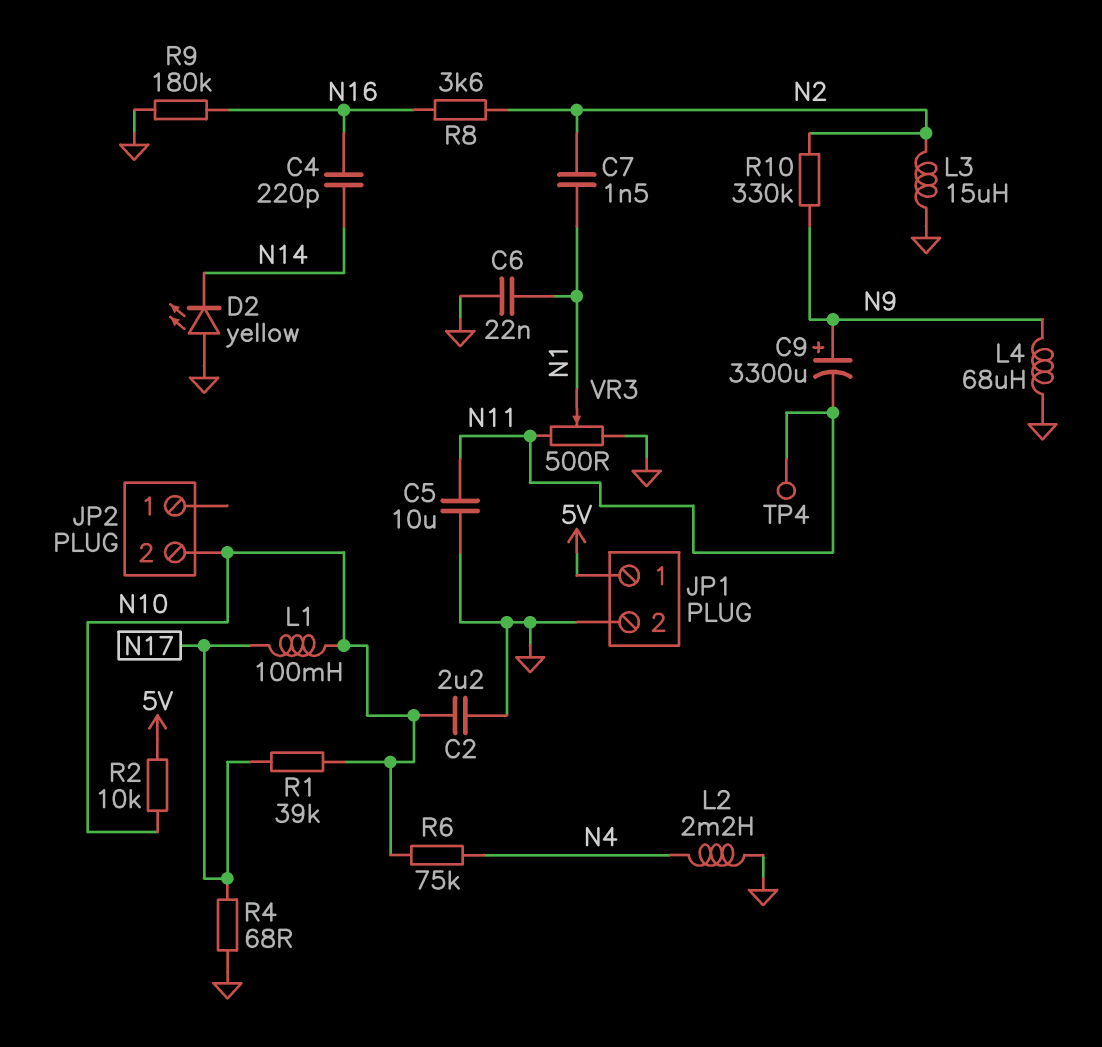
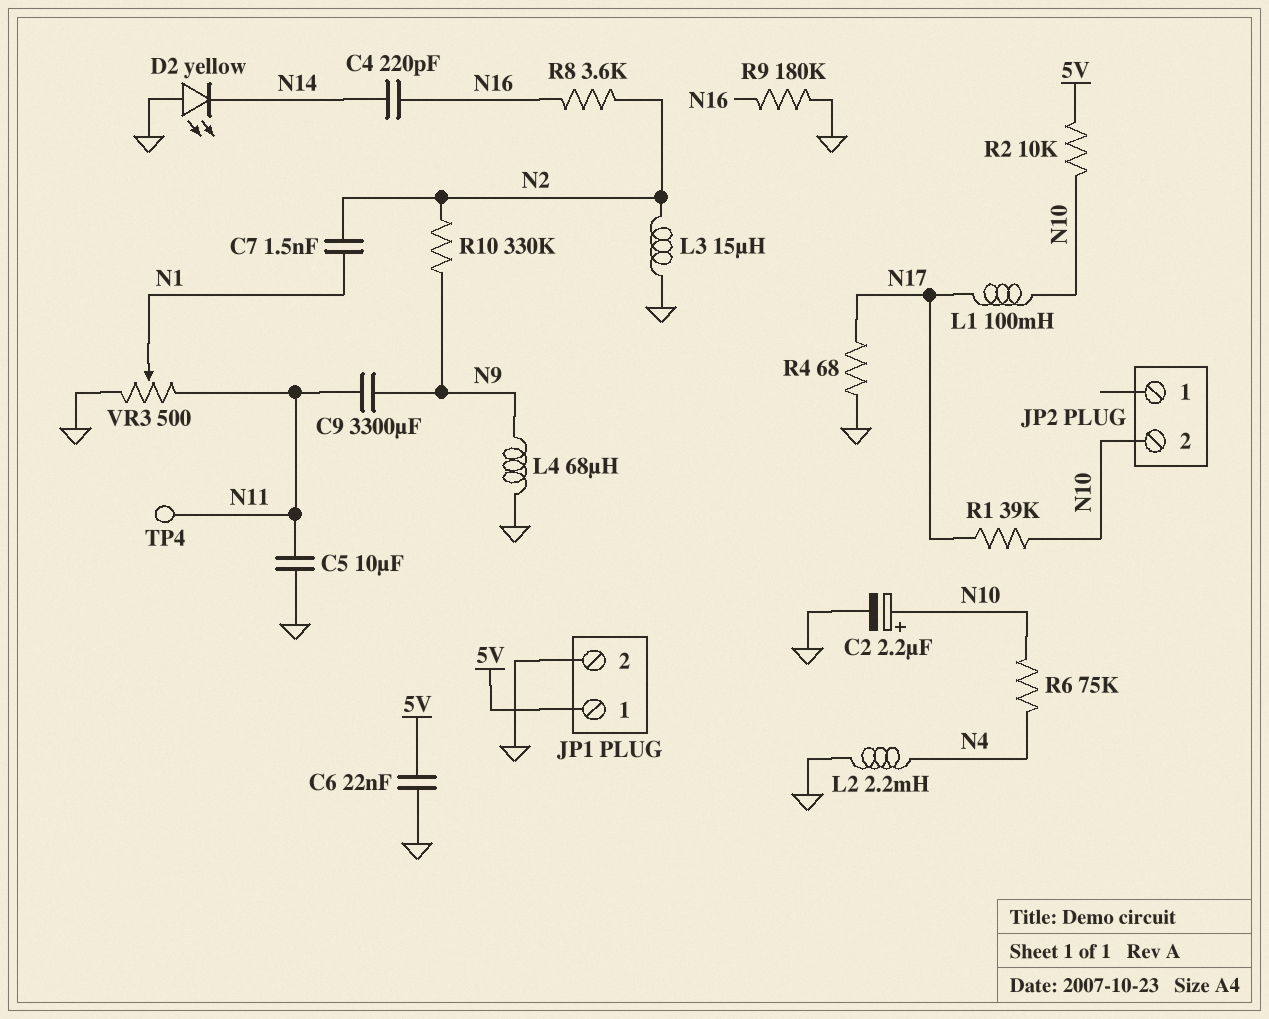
C2: 2.2uF (GND, N10) -> 2.2uF (plus N10, minus GND)
C6: 22nF (GND, N1) -> 22nF (5V, GND)
C9: 3300uF (plus N9, minus N11) -> 3300uF (N9, N11)

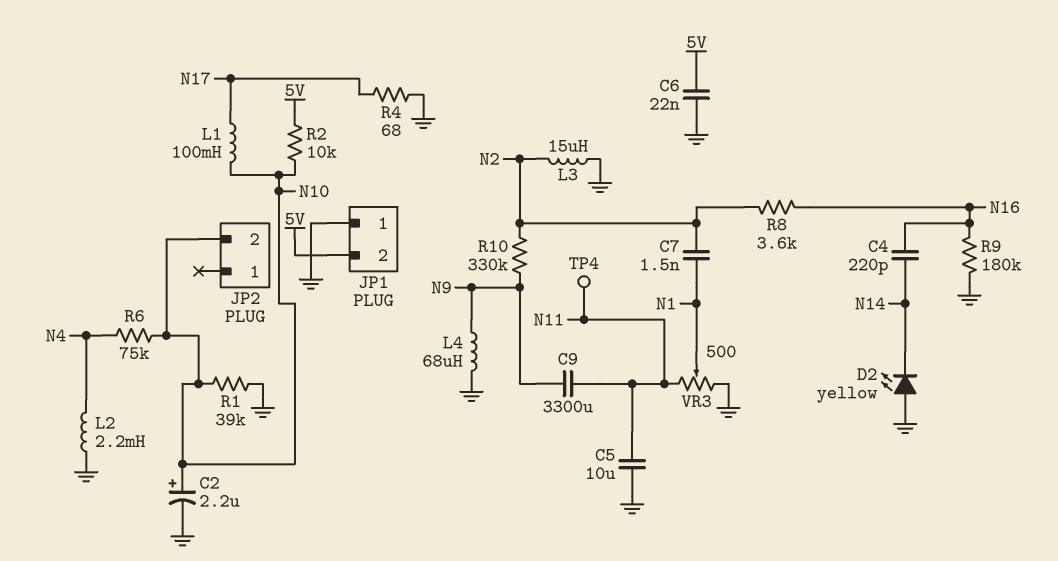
JP1 pin 1: 5V -> GND
JP1 pin 2: GND -> 5V
R1: 39k (N10, N17) -> 39k (GND, N10)

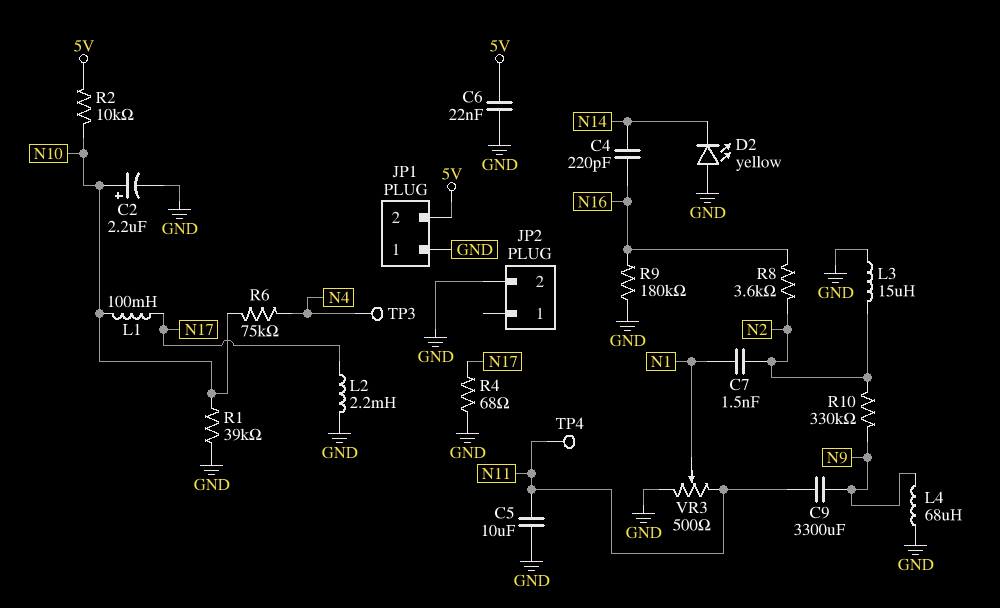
JP2 pin 2: N10 -> GND
L2: 2.2mH (GND, N4) -> 2.2mH (GND, N17)
TP3: none -> test point (N4)

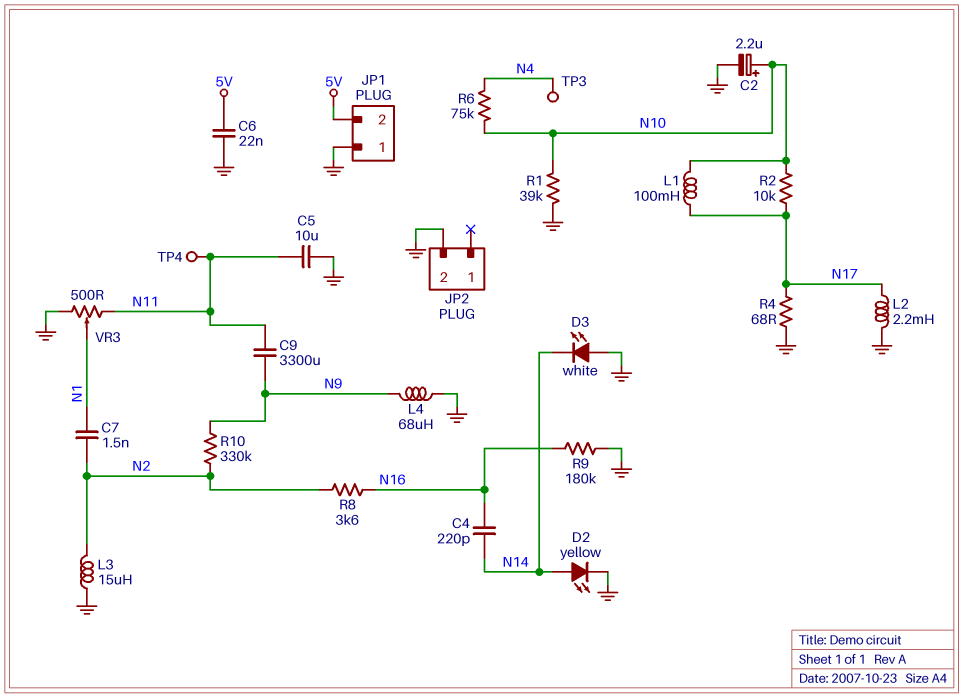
D2: LED yellow (A GND, K N14) -> LED yellow (A N14, K GND)
D3: none -> LED white (A GND, K N14)
R2: 10k (5V, N10) -> 10k (N10, N17)

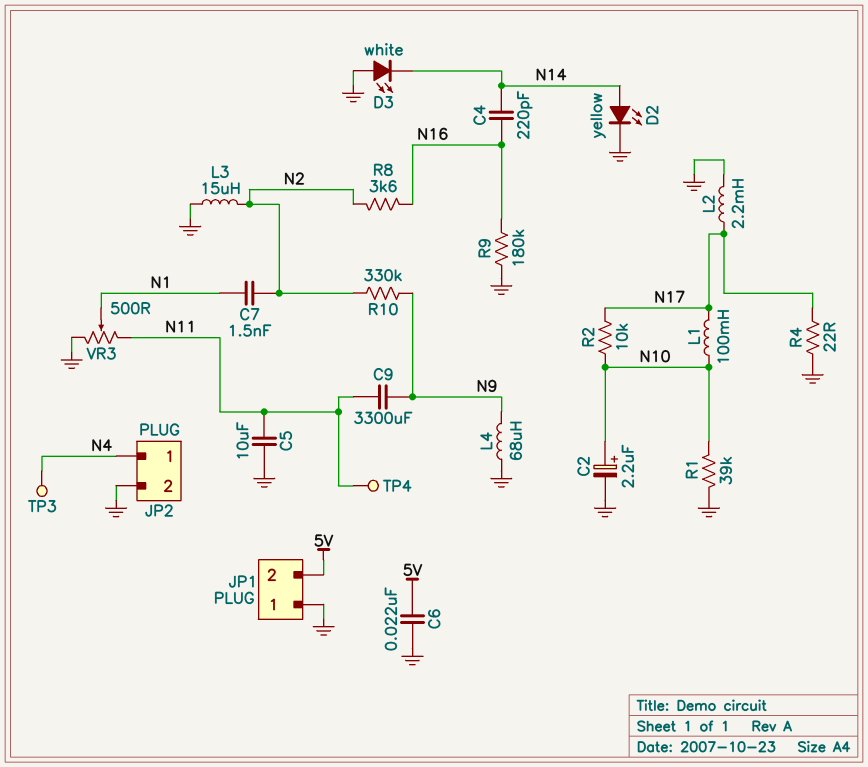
JP2 pin 1: none -> N4
R4: 68 (GND, N17) -> 22 (GND, N17)
R6: 75k (N4, N10) -> none

